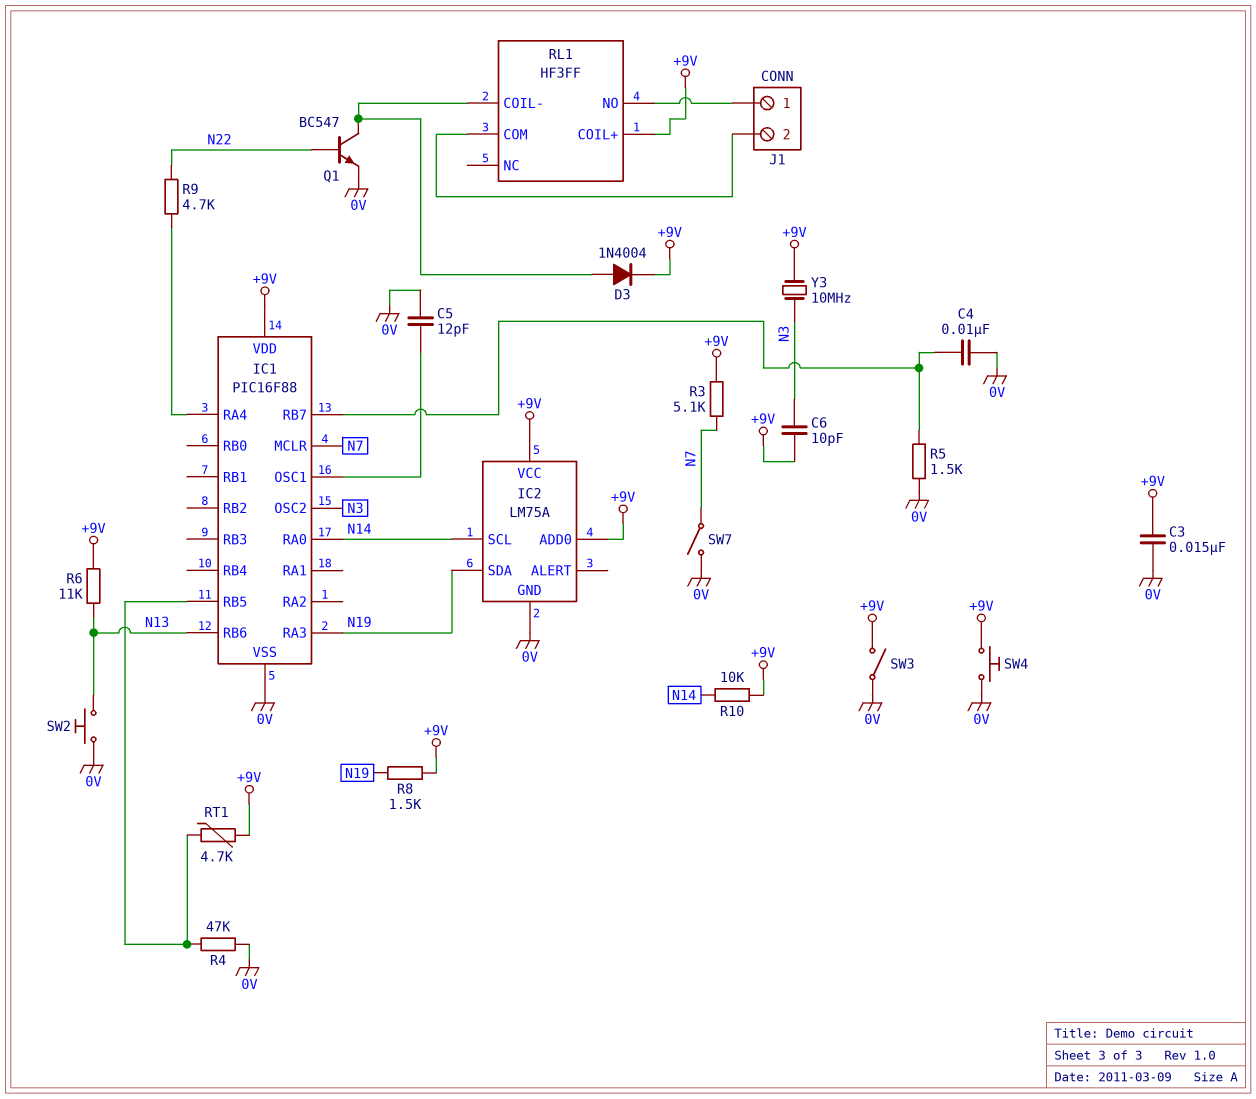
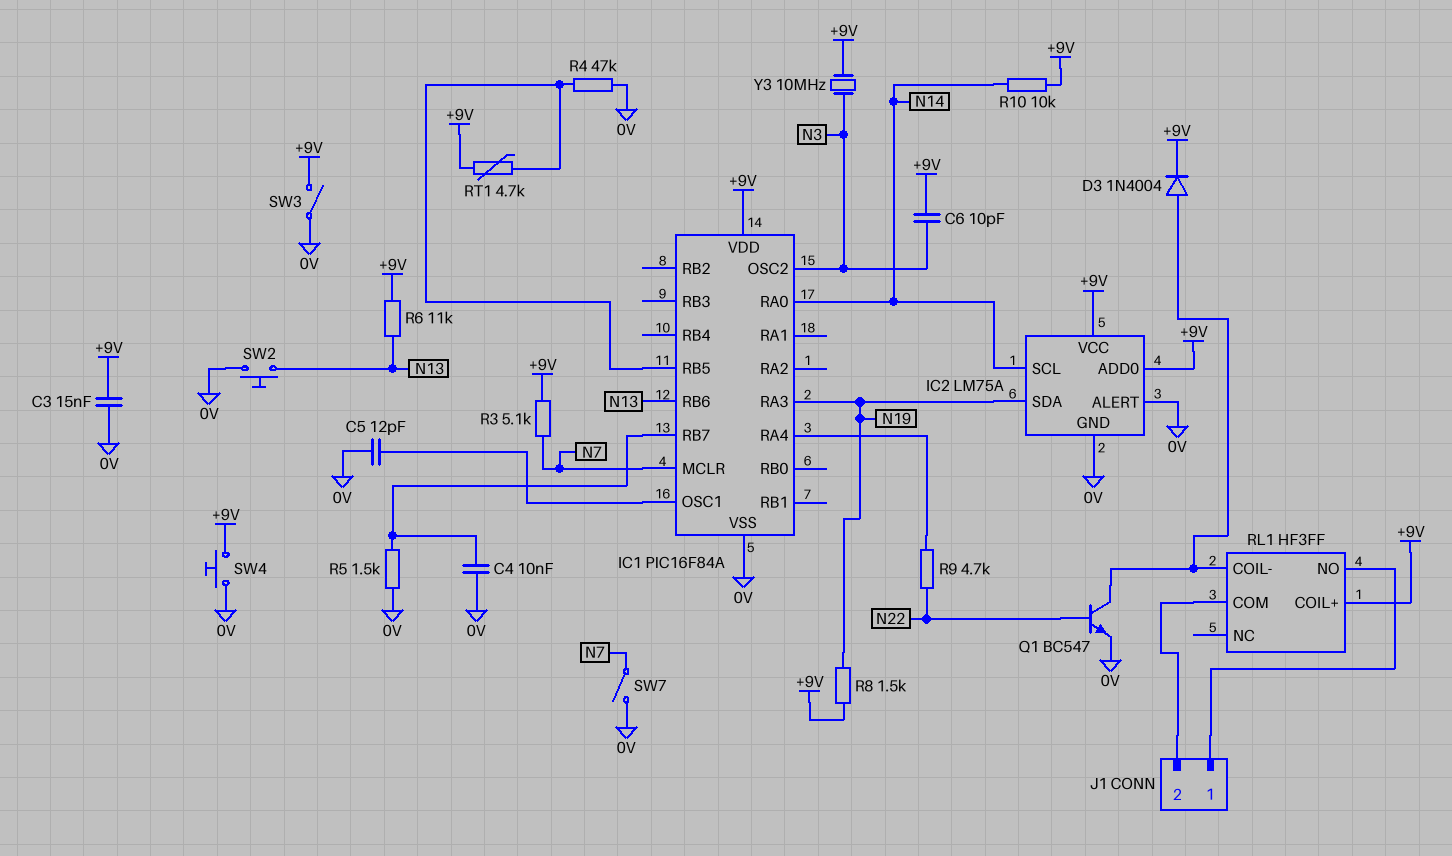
IC1: PIC16F88 -> PIC16F84A
IC2 pin ALERT: none -> 0V

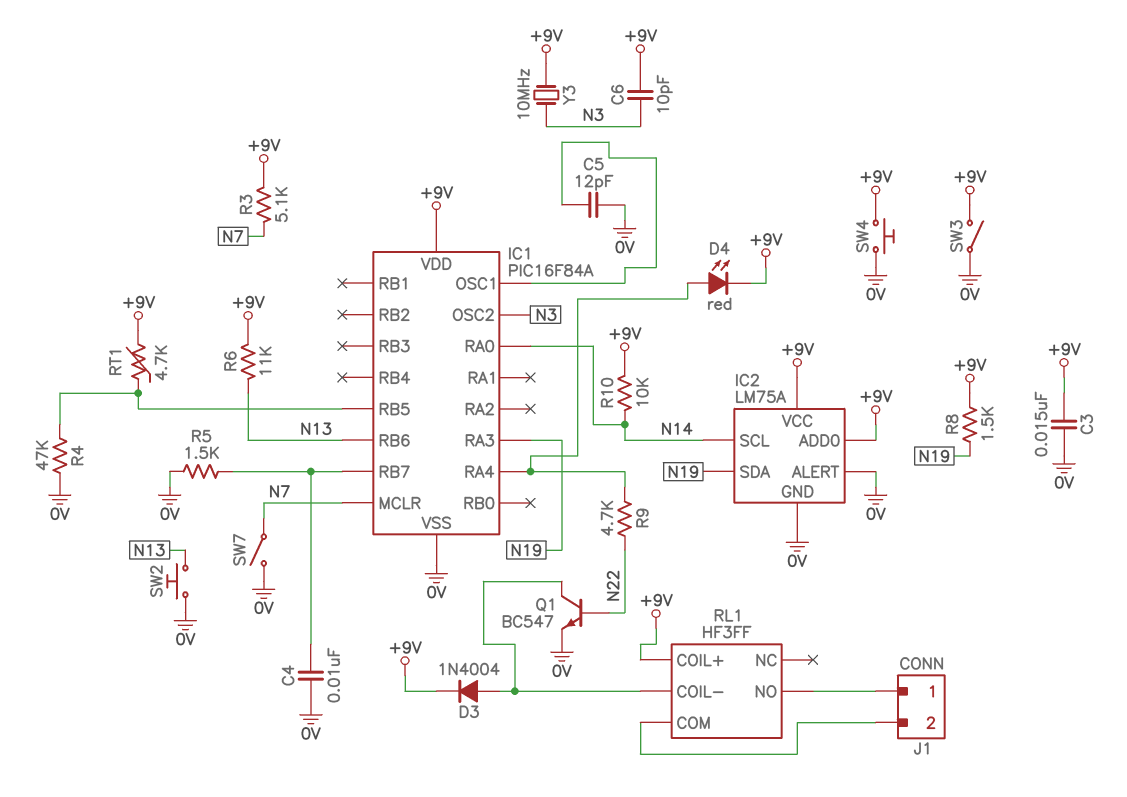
D4: none -> LED red (A IC1/RA4, K +9V)

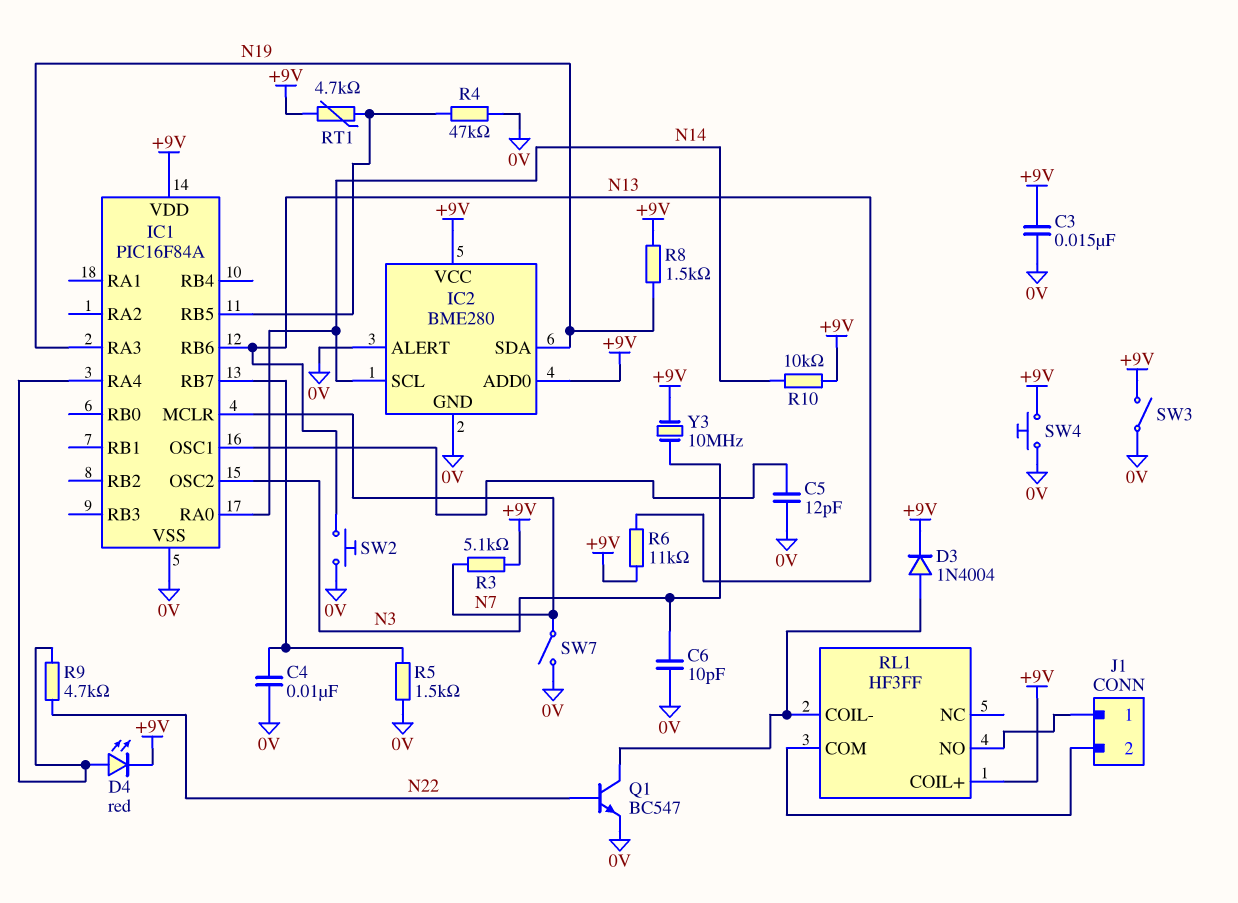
C6: 10pF (+9V, N3) -> 10pF (0V, N3)
IC2: LM75A -> BME280

